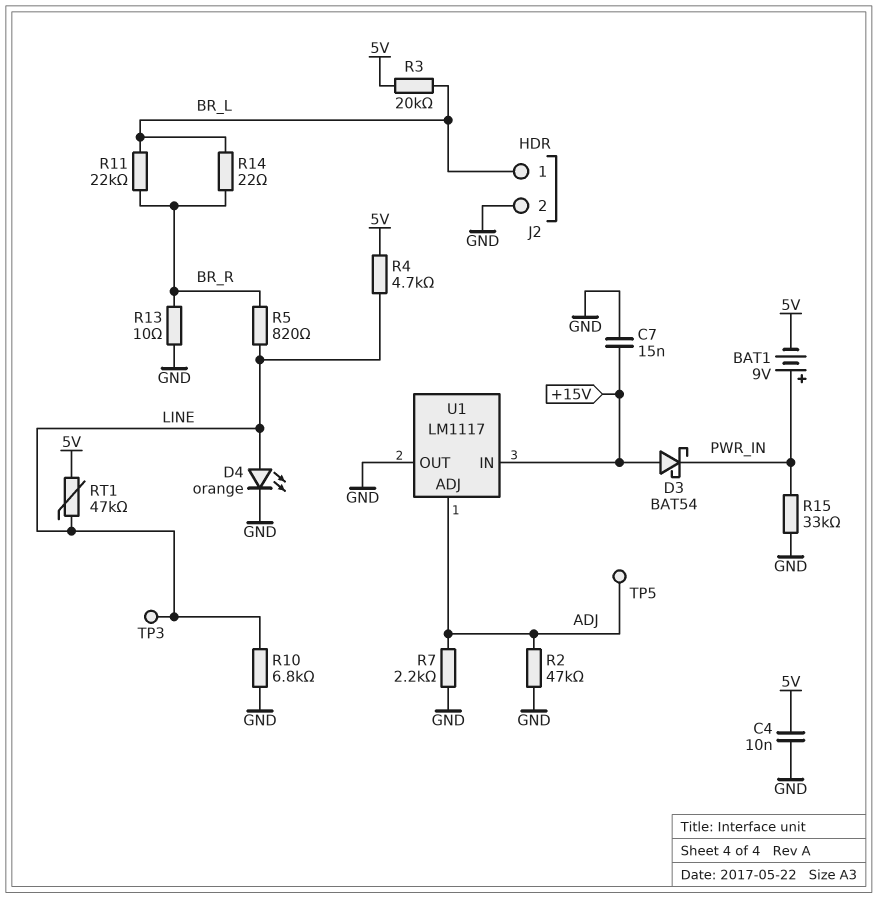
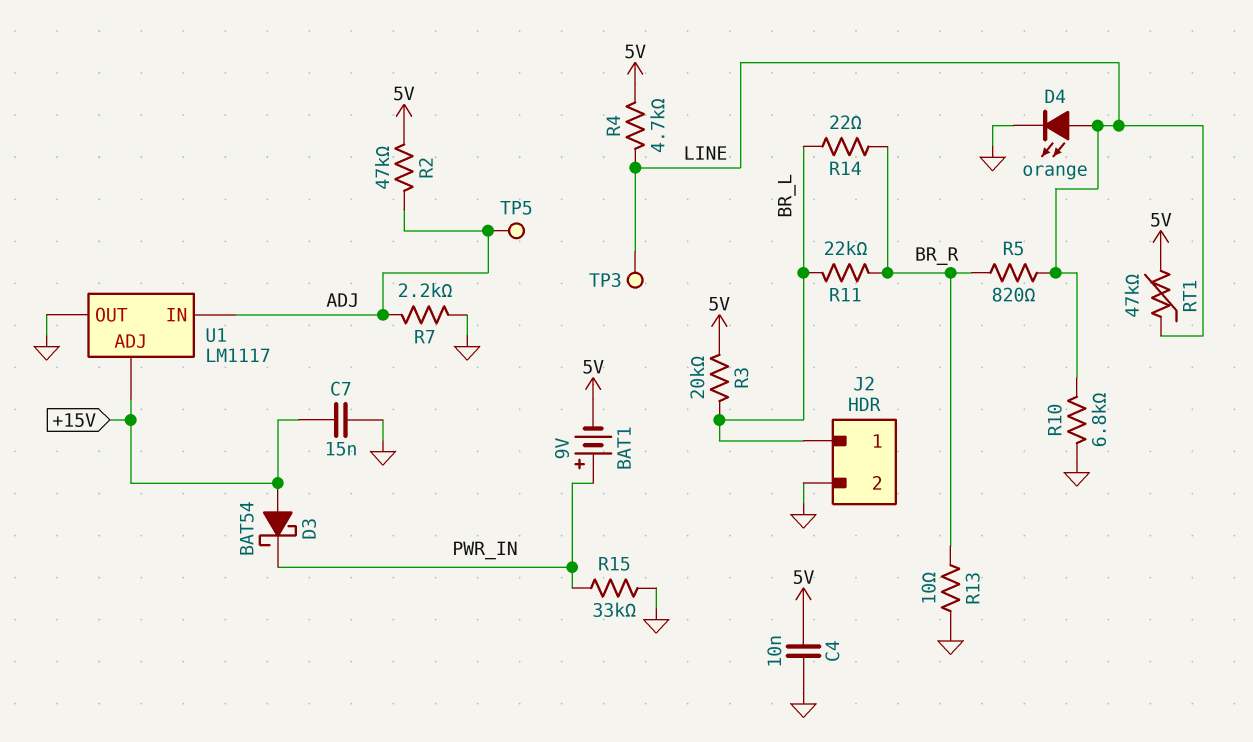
R2: 47k (ADJ, GND) -> 47k (5V, ADJ)
U1 pin ADJ: ADJ -> +15V
U1 pin IN: +15V -> ADJ

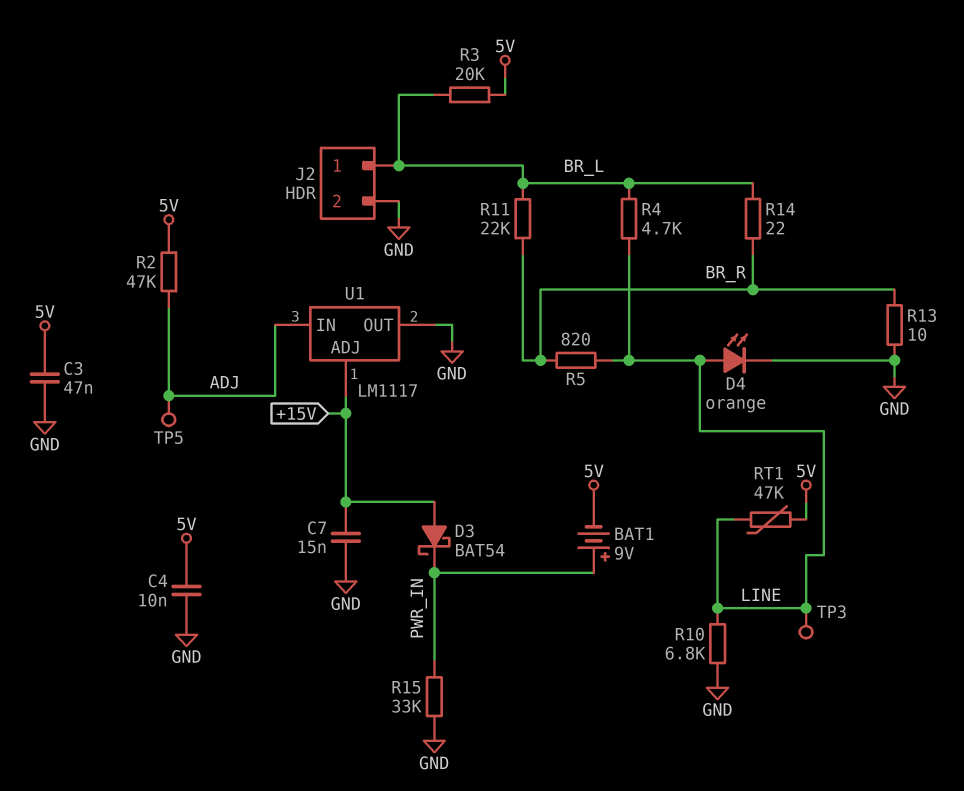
C3: none -> 47nF (5V, GND)
R4: 4.7k (5V, LINE) -> 4.7k (BR_L, LINE)
R7: 2.2k (ADJ, GND) -> none

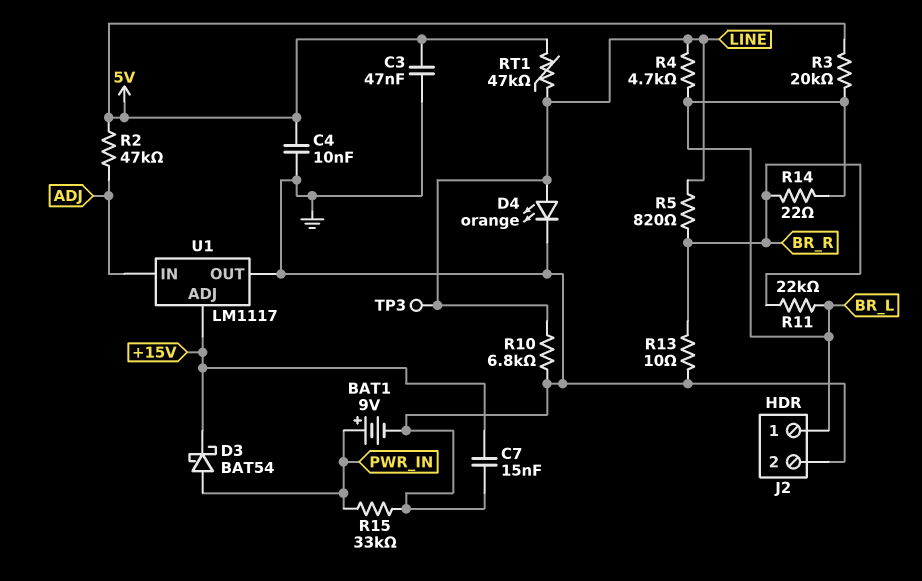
BAT1: 9V (plus PWR_IN, minus 5V) -> 9V (plus PWR_IN, minus GND)
D3: schottky BAT54 (A +15V, K PWR_IN) -> schottky BAT54 (A PWR_IN, K +15V)
TP5: test point (ADJ) -> none

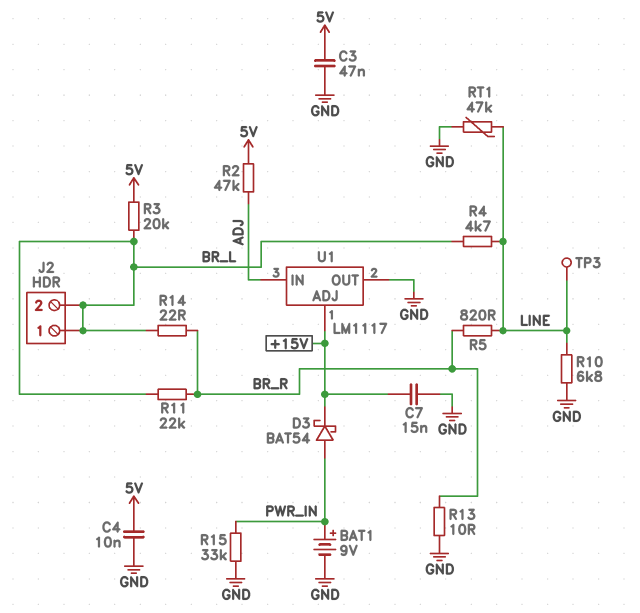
D4: LED orange (A LINE, K GND) -> none
J2 pin 2: GND -> BR_L
RT1: 47k (5V, LINE) -> 47k (GND, LINE)

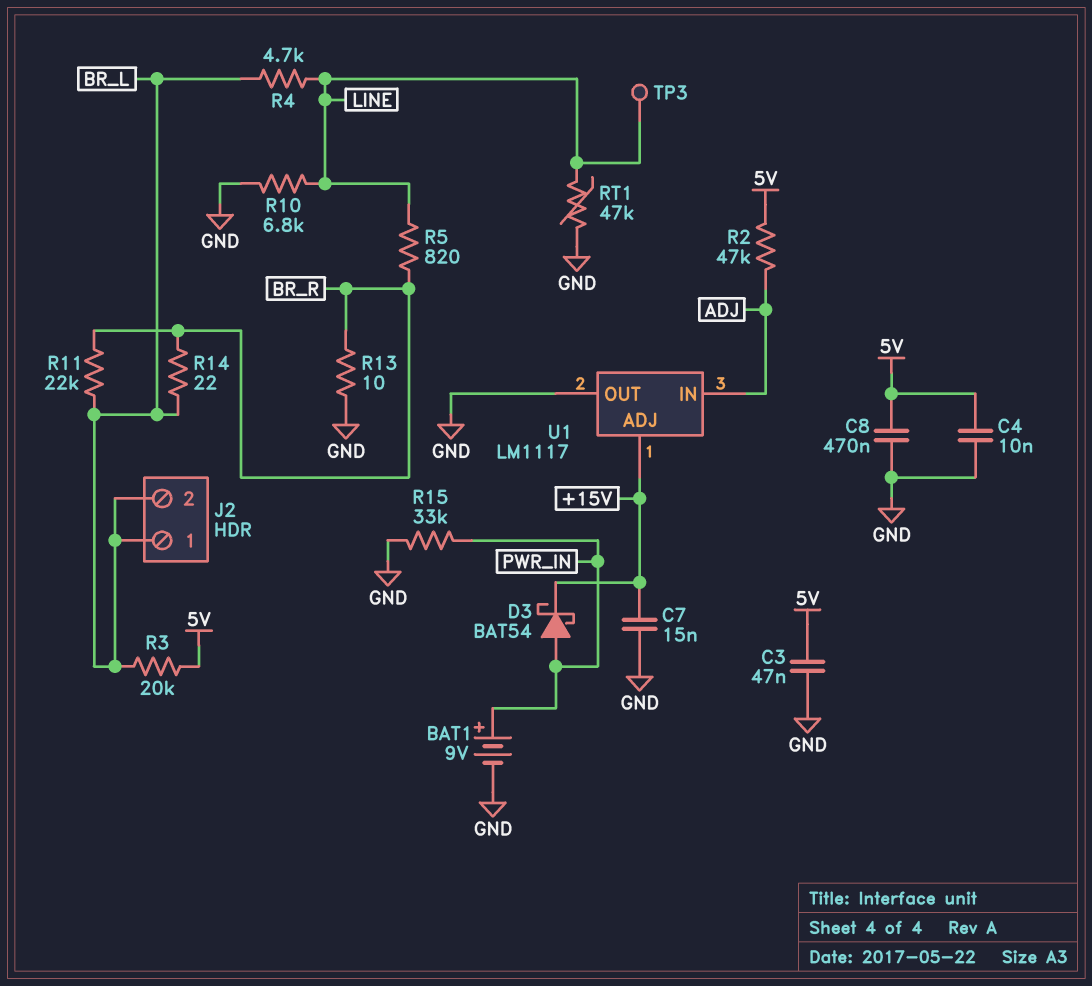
C8: none -> 470nF (5V, GND)

